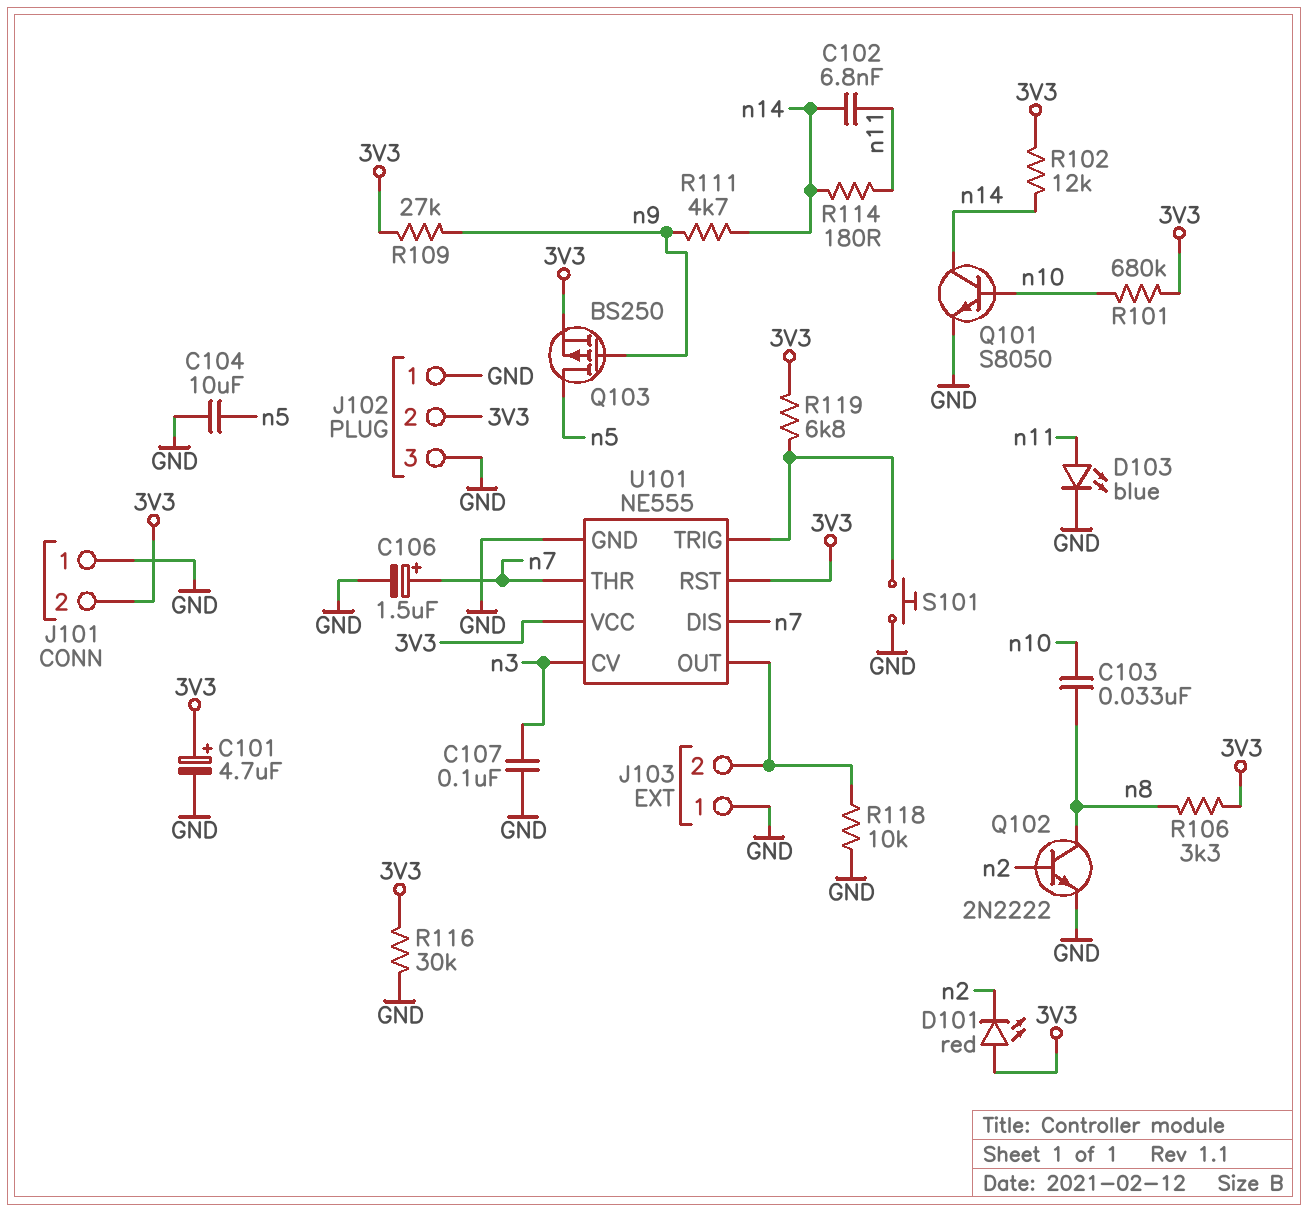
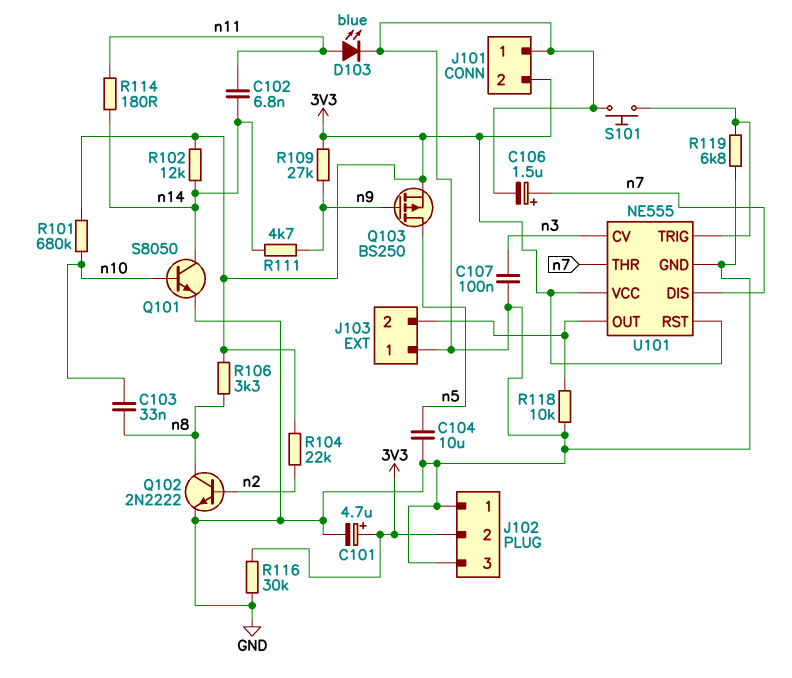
D101: LED red (A 3V3, K n2) -> none
R104: none -> 22k (3V3, n2)
R119: 6.8k (3V3, U101/TRIG) -> 6.8k (GND, U101/TRIG)

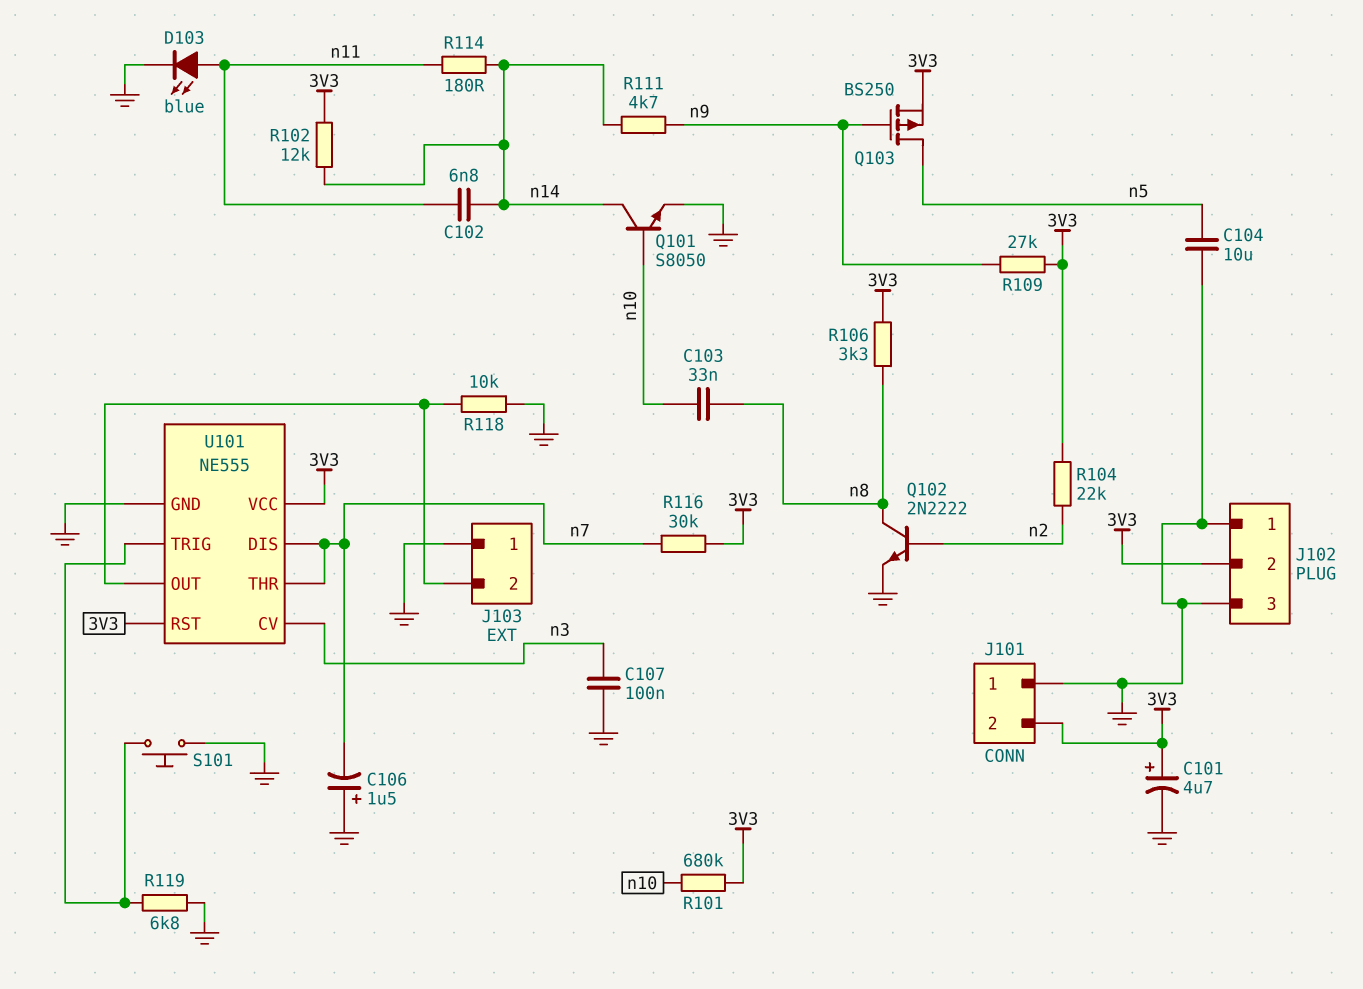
C106: 1.5uF (plus n7, minus GND) -> 1.5uF (plus GND, minus n7)
R116: 30k (3V3, GND) -> 30k (3V3, n7)

